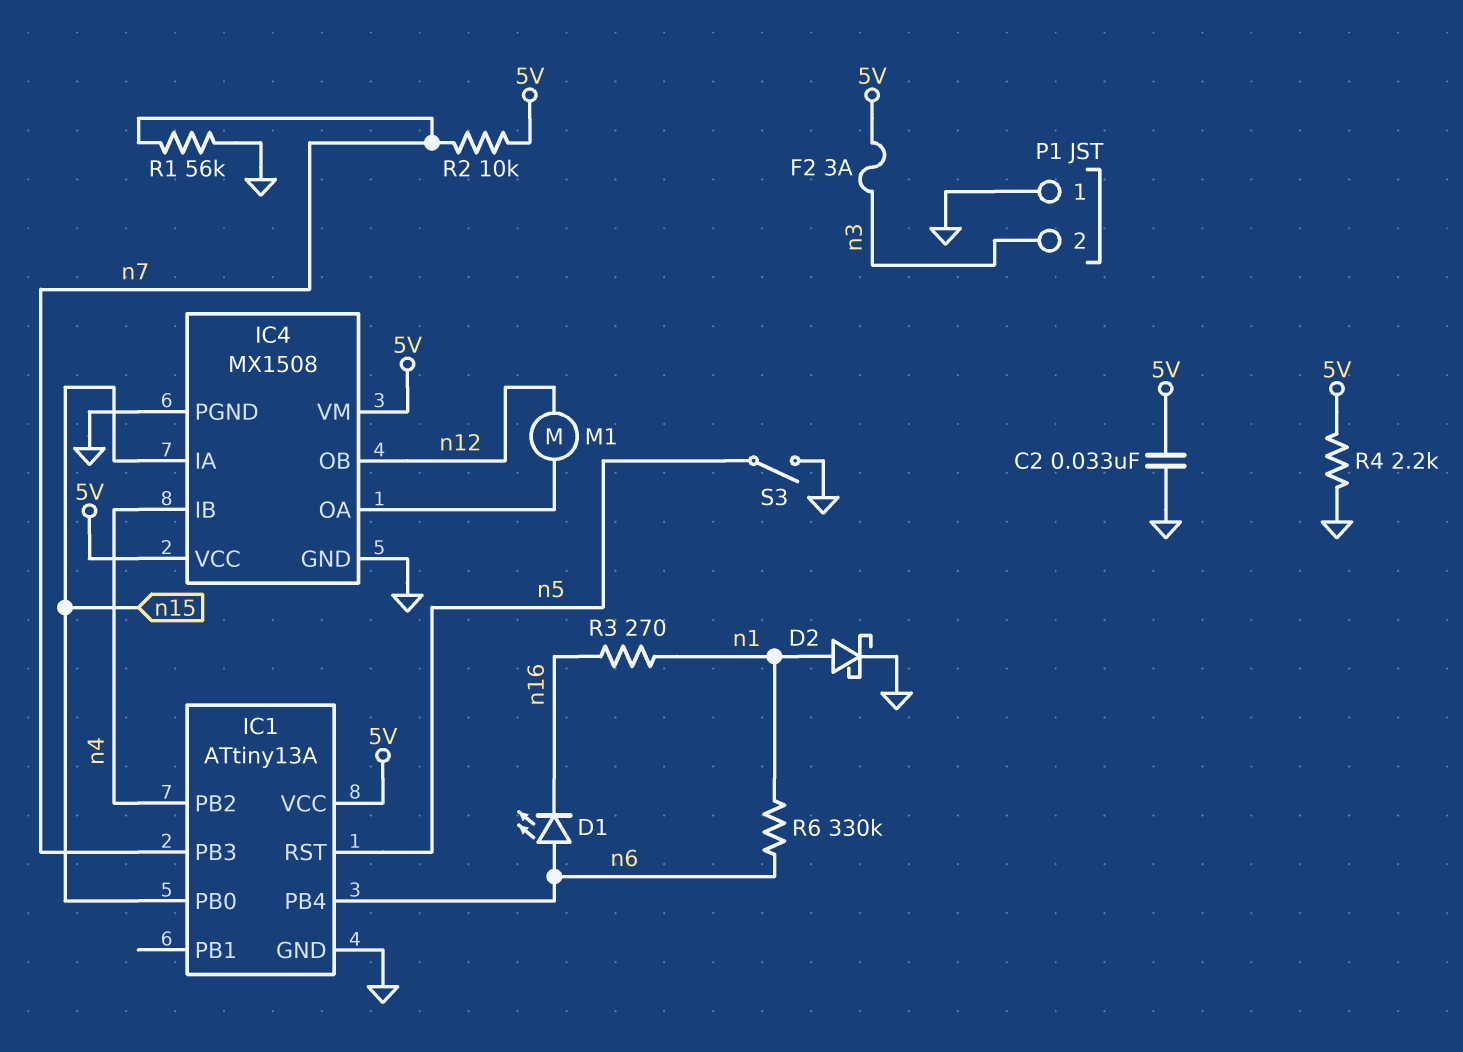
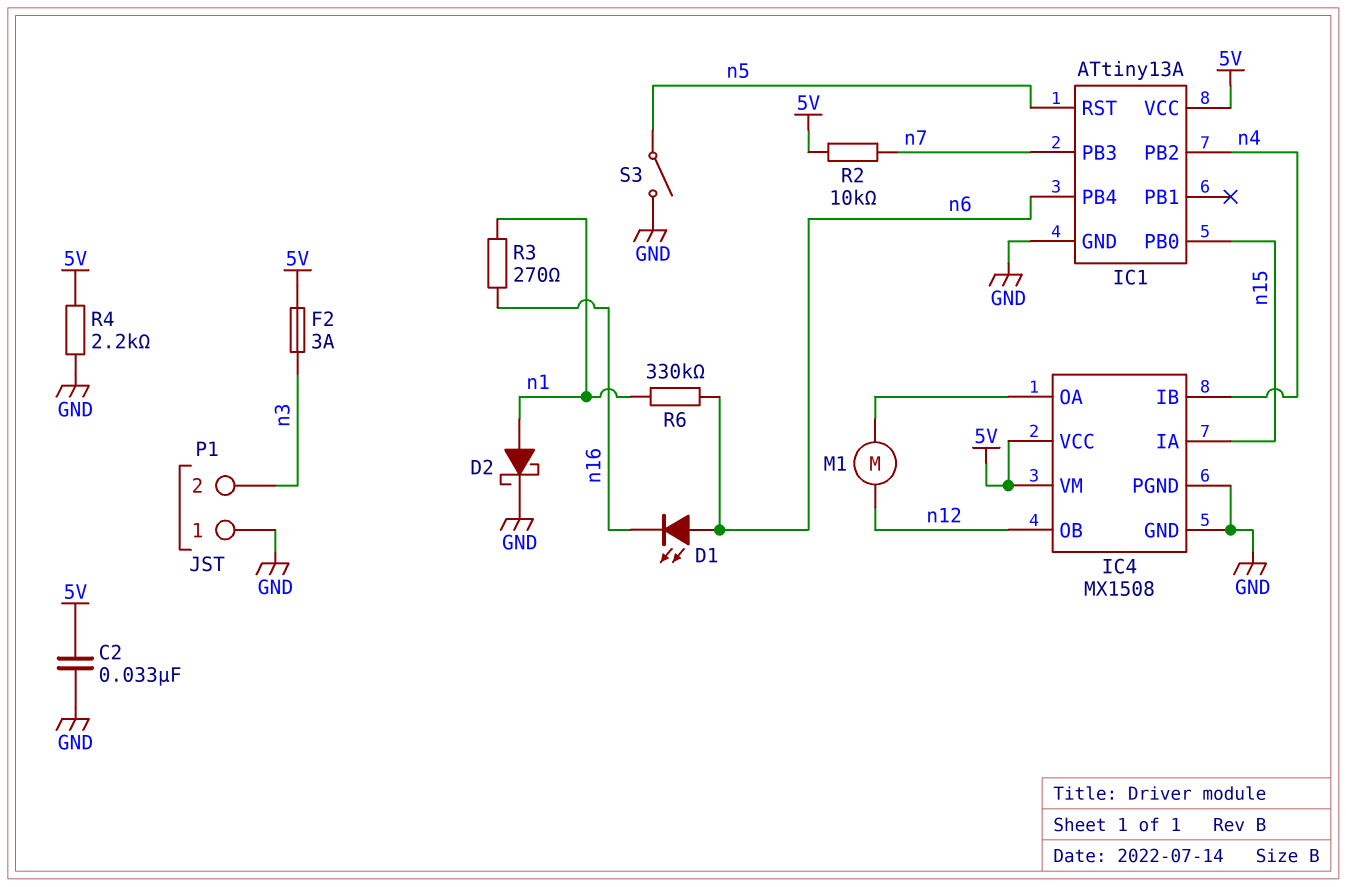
R1: 56k (GND, n7) -> none

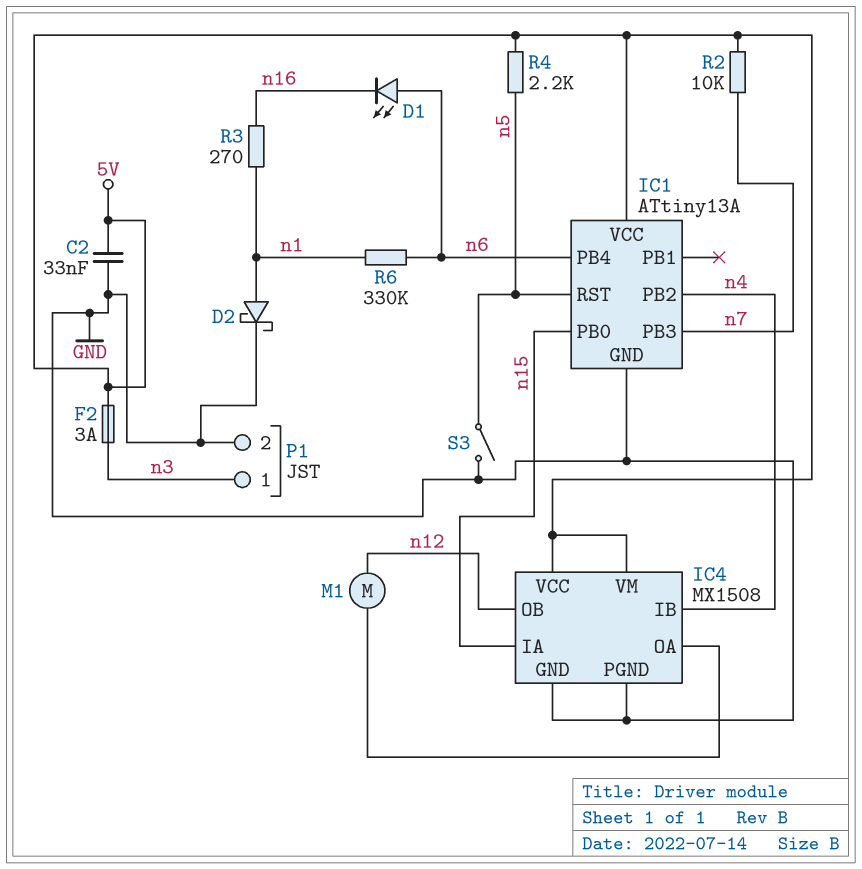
P1 pin 1: GND -> n3
P1 pin 2: n3 -> GND
R4: 2.2k (5V, GND) -> 2.2k (5V, n5)

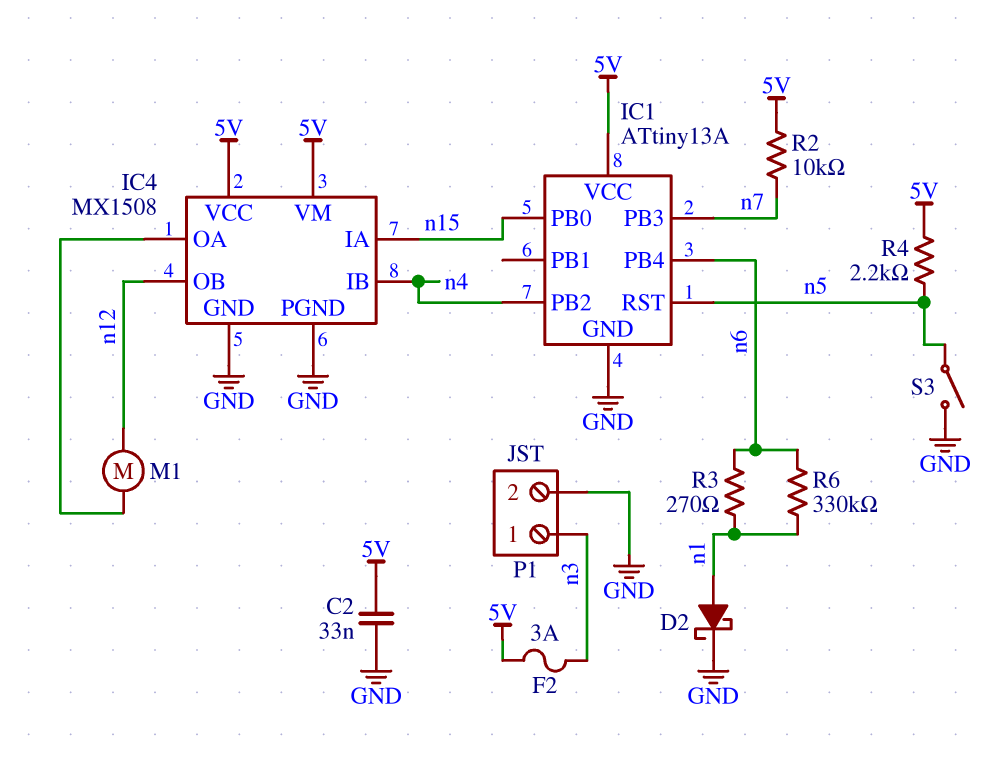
D1: LED (A n6, K n16) -> none
R3: 270 (n1, n16) -> 270 (n1, n6)

